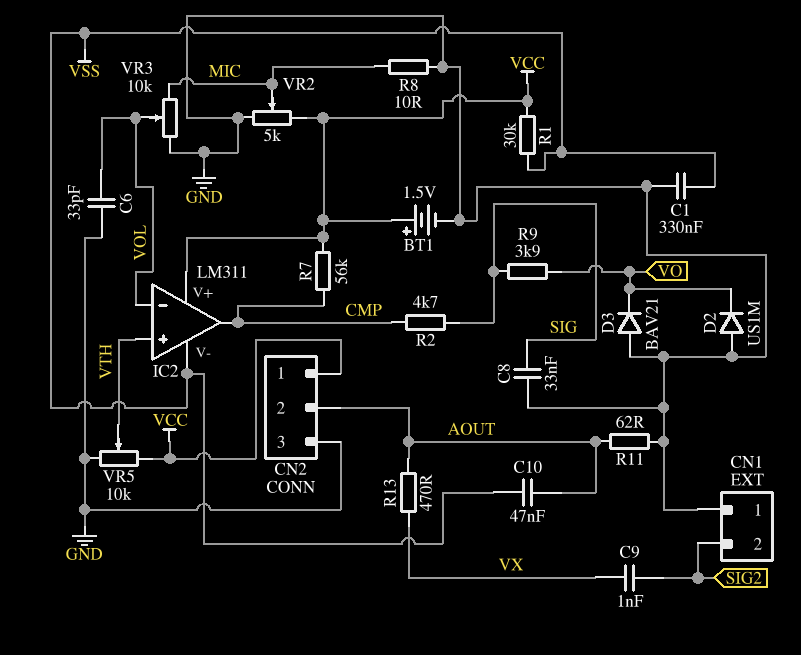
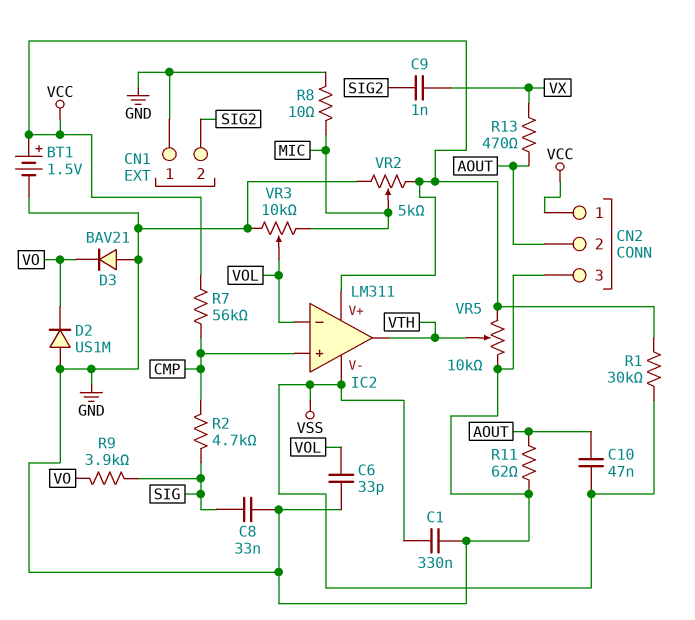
IC2 pin in+: VTH -> CMP
IC2 pin out: CMP -> VTH

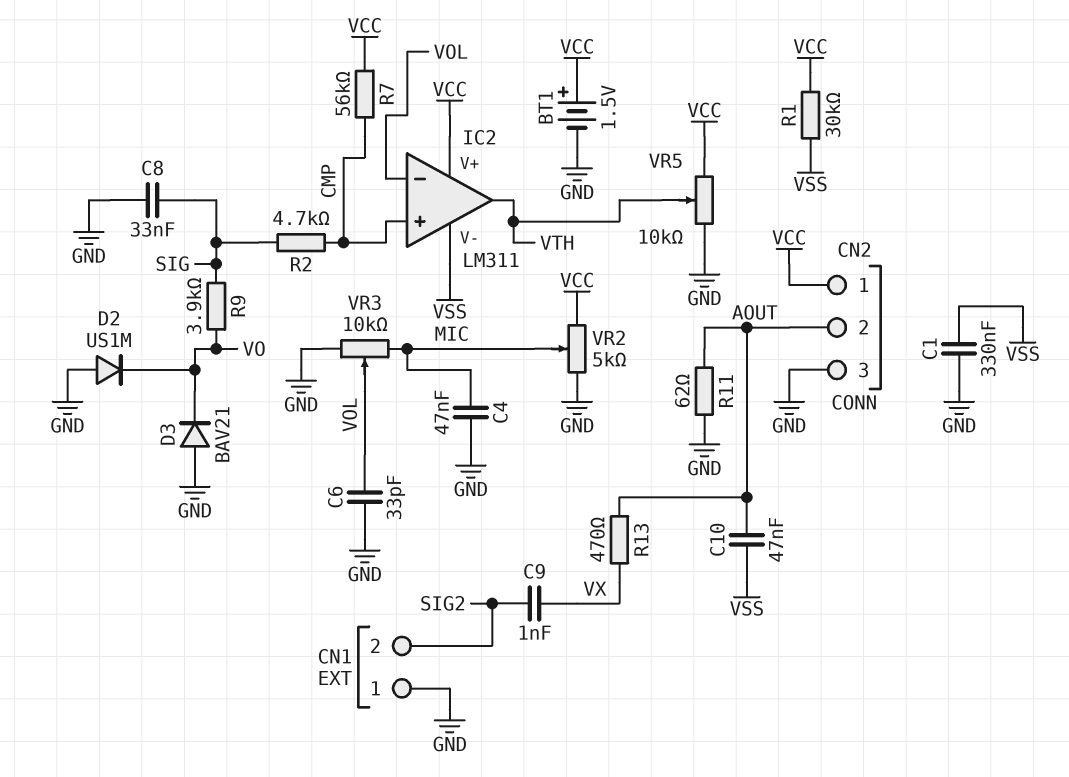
C4: none -> 47nF (GND, MIC)
R8: 10 (GND, MIC) -> none

